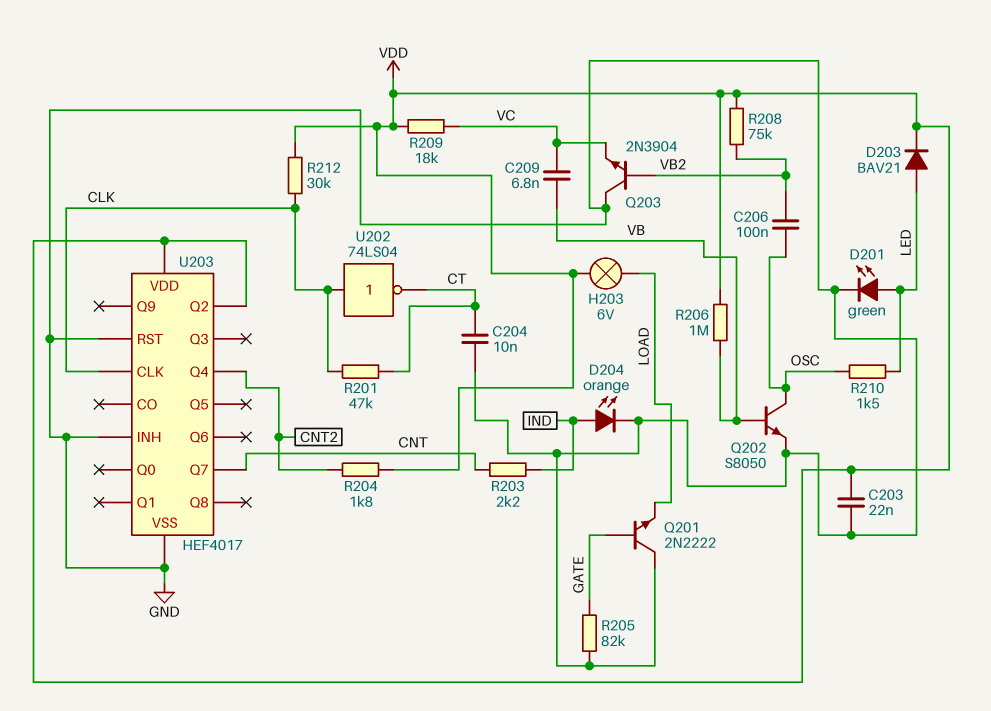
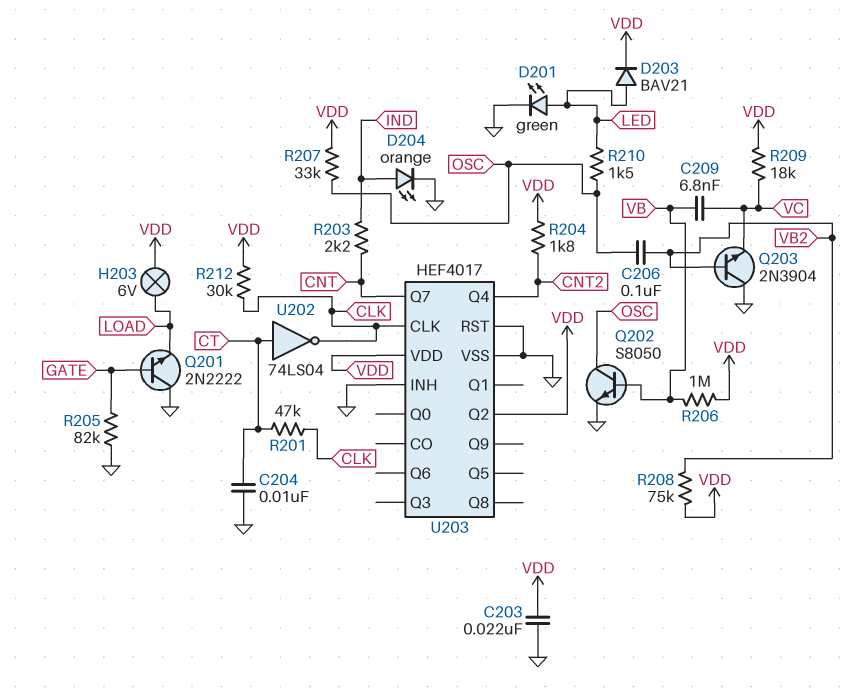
R207: none -> 33k (OSC, VDD)
U202: NOT 74LS04 (in CLK, out CT) -> NOT 74LS04 (in CT, out CLK)

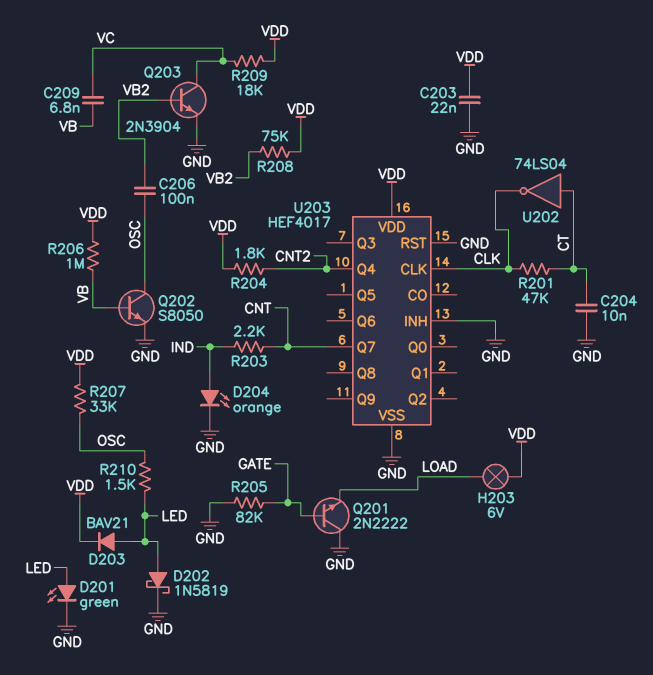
D202: none -> schottky 1N5819 (A LED, K GND)
Q203: NPN 2N3904 (B VB2, C GND, E VC) -> NPN 2N3904 (B VB2, C VC, E GND)
R212: 30k (CLK, VDD) -> none
U203 pin Q2: VDD -> none

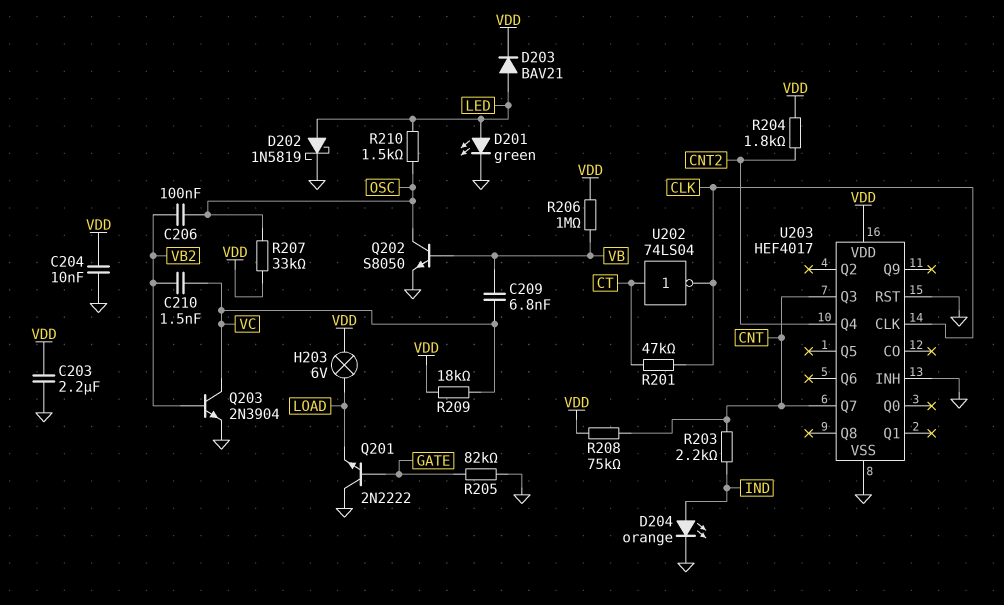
C203: 22nF (GND, VDD) -> 2.2uF (GND, VDD)
C204: 10nF (CT, GND) -> 10nF (GND, VDD)
C210: none -> 1.5nF (VB2, VC)
R208: 75k (VB2, VDD) -> 75k (CNT, VDD)
U203 pin Q3: none -> CNT

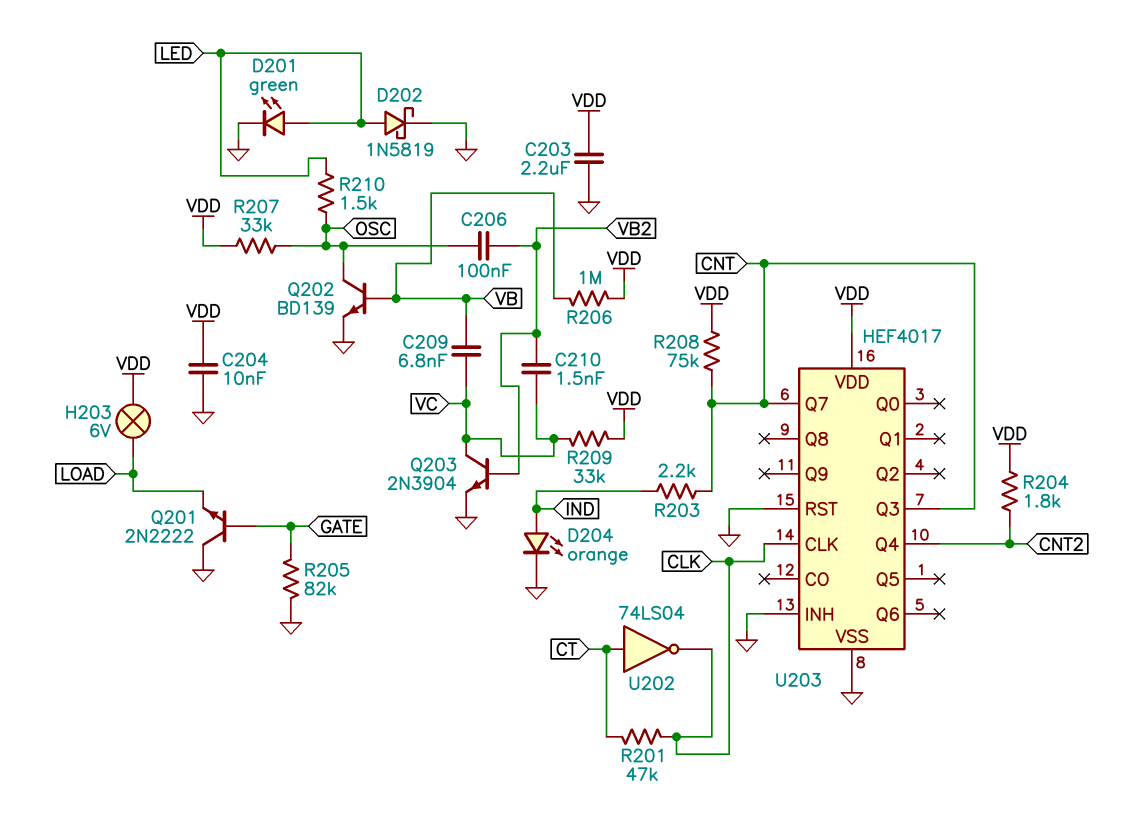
D203: diode BAV21 (A LED, K VDD) -> none
Q202: NPN S8050 (B VB, C OSC, E GND) -> NPN BD139 (B VB, C OSC, E GND)
R209: 18k (VC, VDD) -> 33k (VC, VDD)

